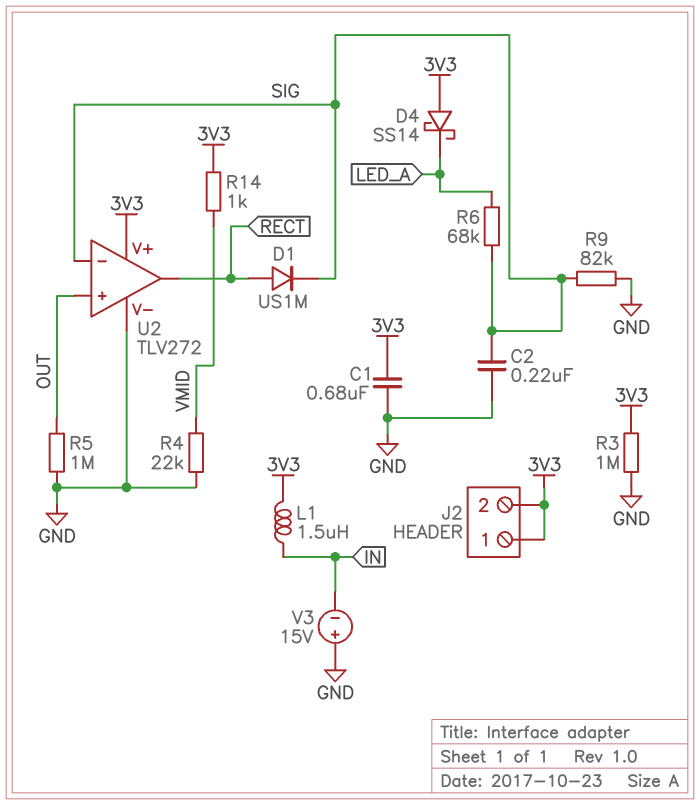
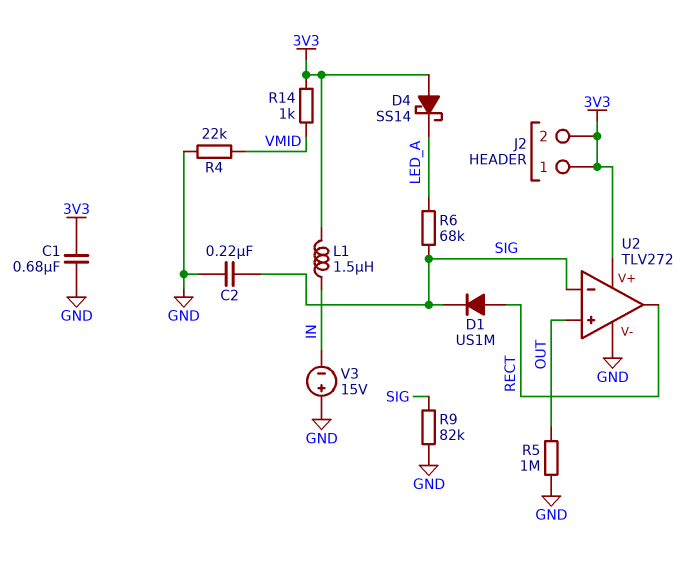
R3: 1M (3V3, GND) -> none

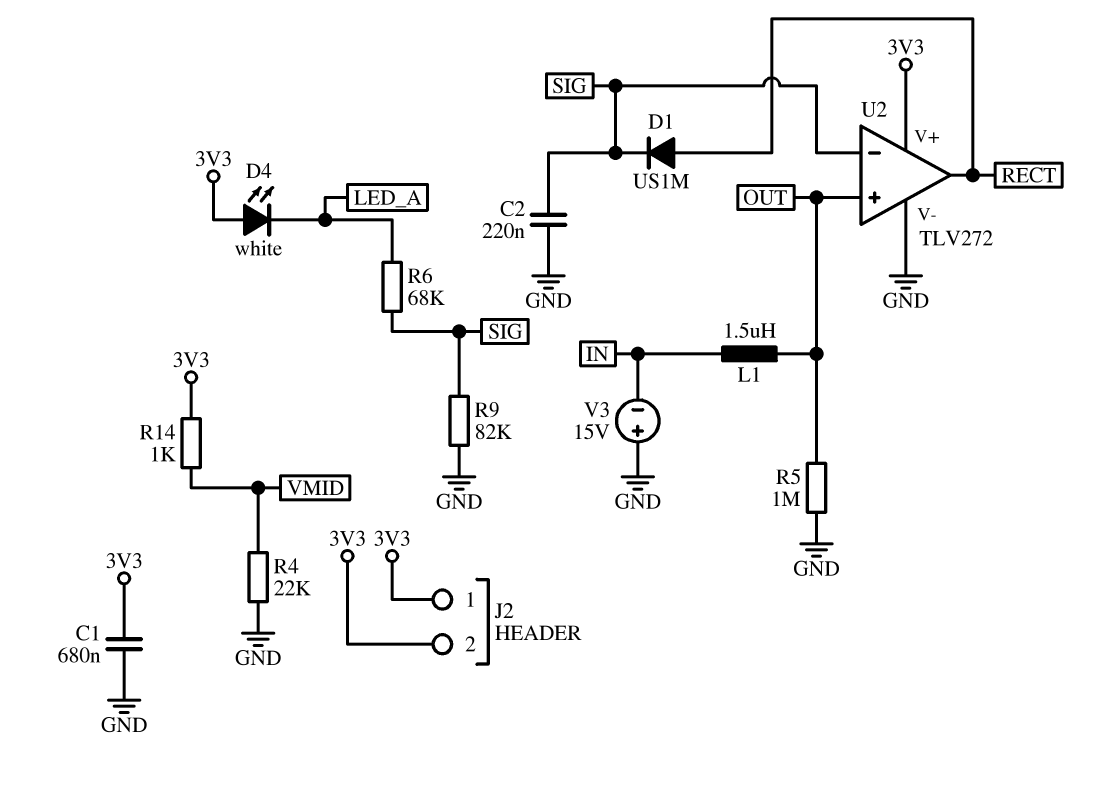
D4: schottky SS14 (A 3V3, K LED_A) -> LED white (A 3V3, K LED_A)
L1: 1.5uH (3V3, IN) -> 1.5uH (IN, OUT)

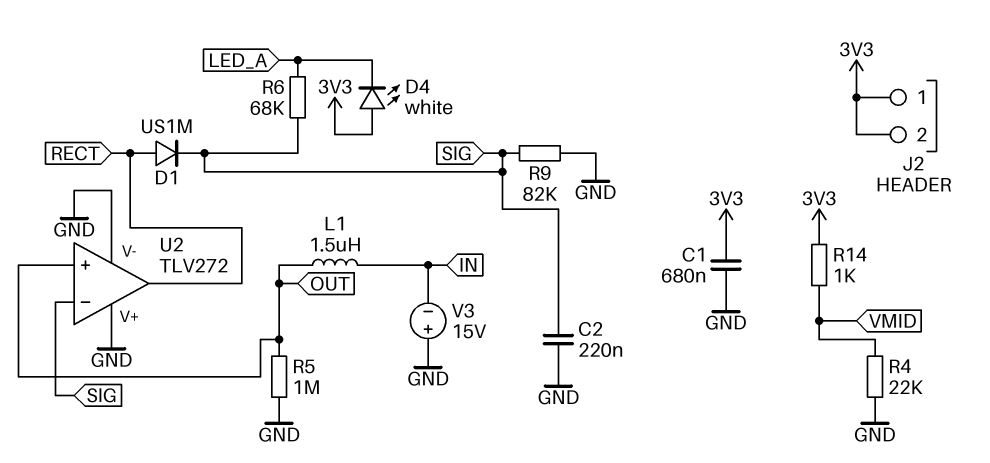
U2 pin V+: 3V3 -> GND

